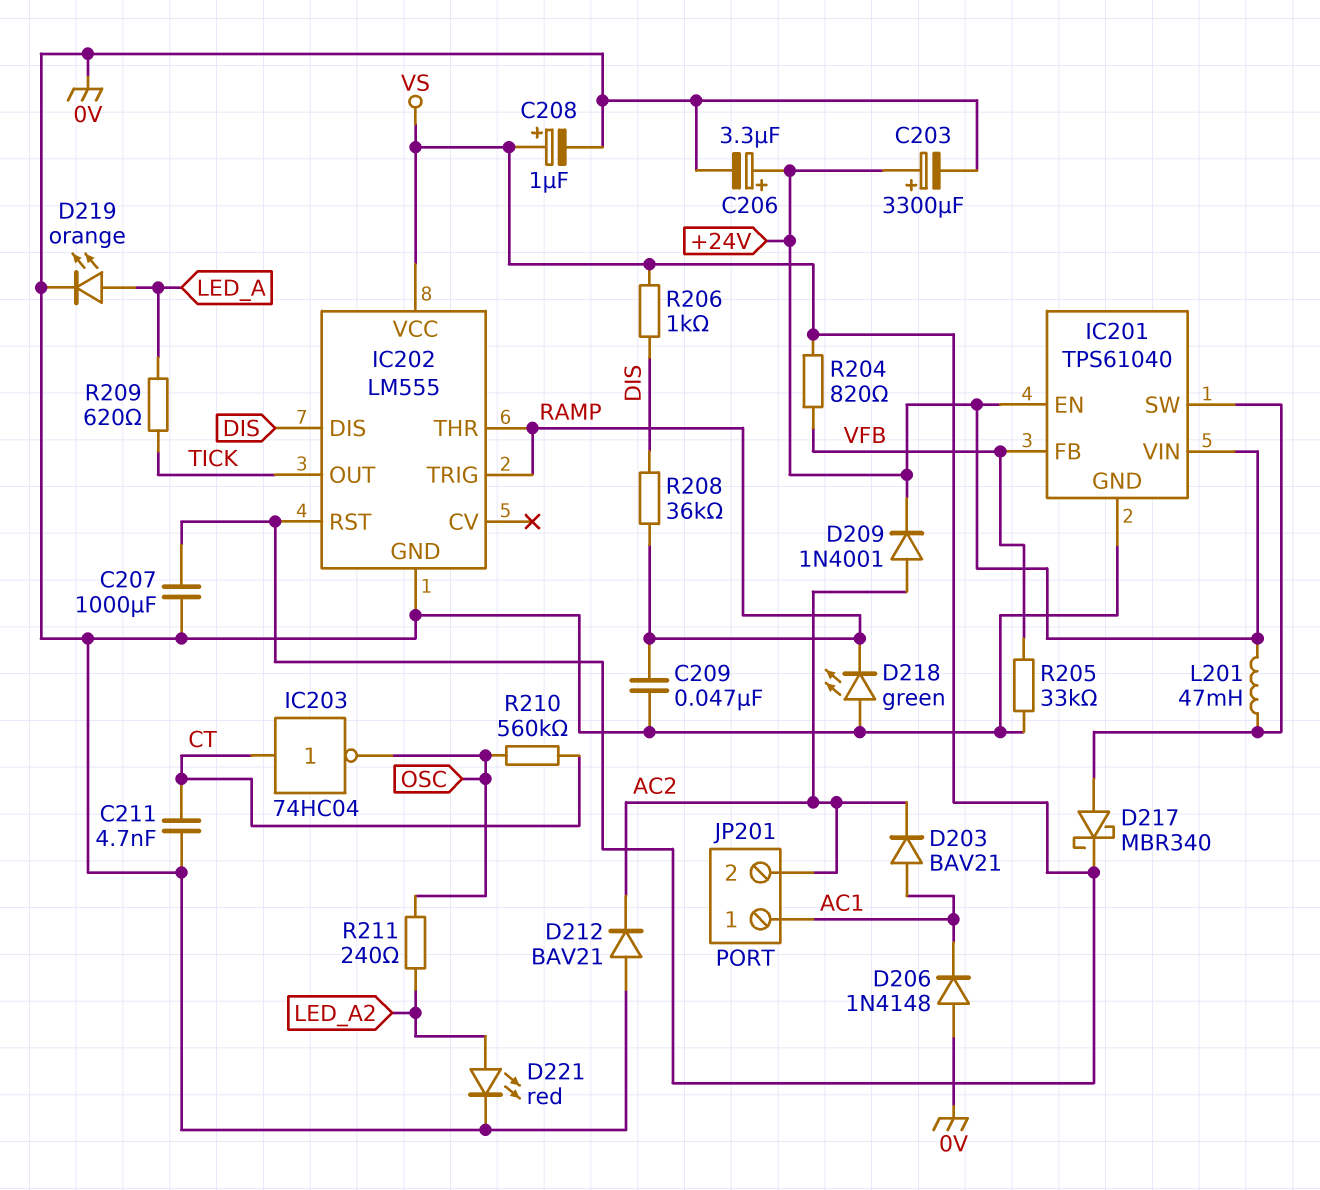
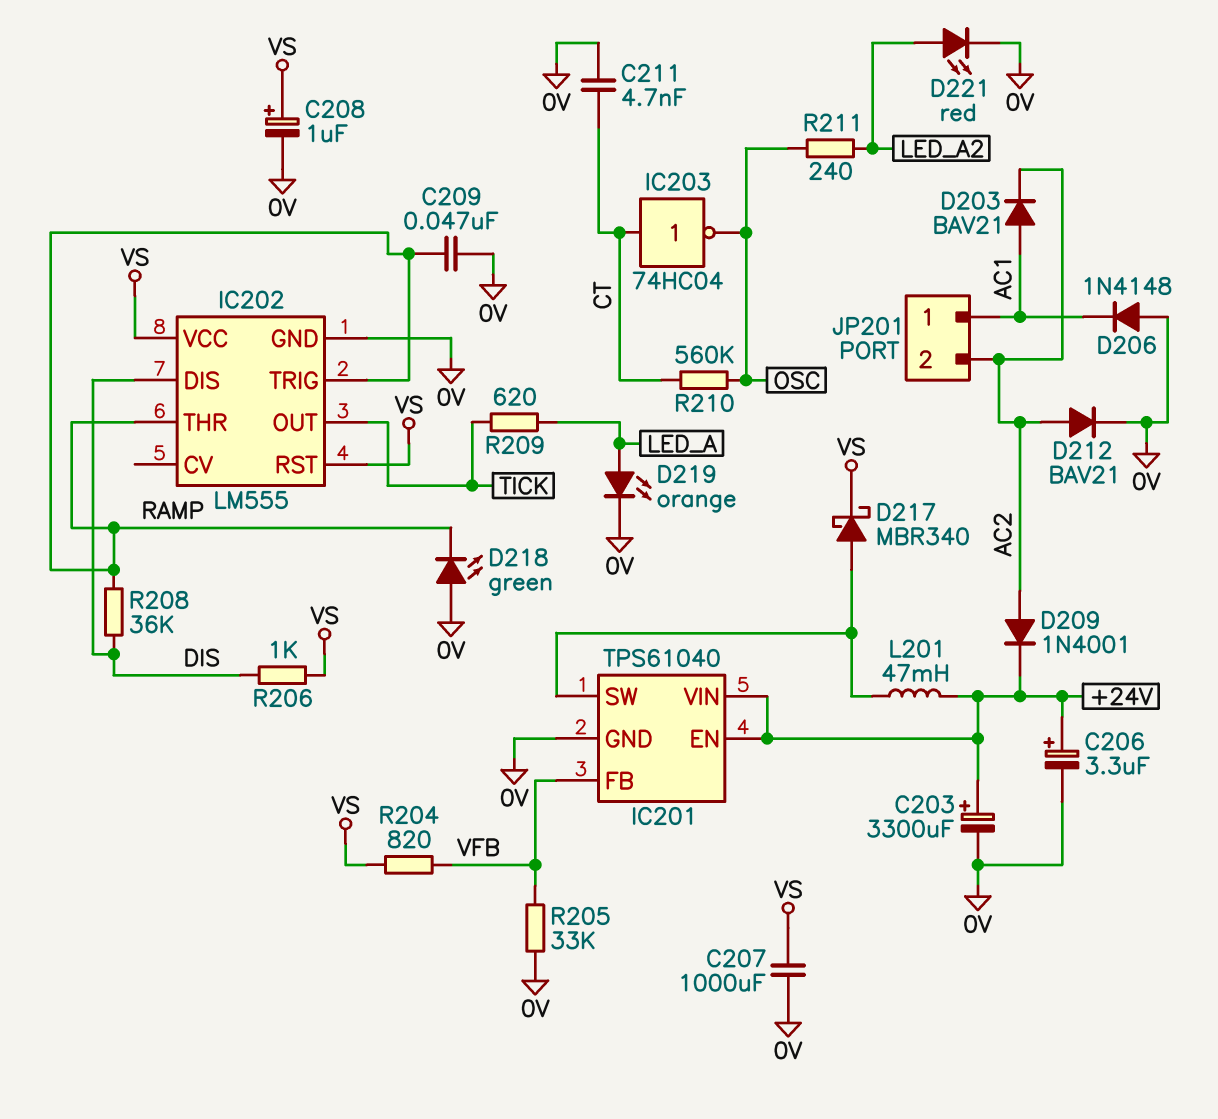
D212: diode BAV21 (A 0V, K AC2) -> diode BAV21 (A AC2, K 0V)

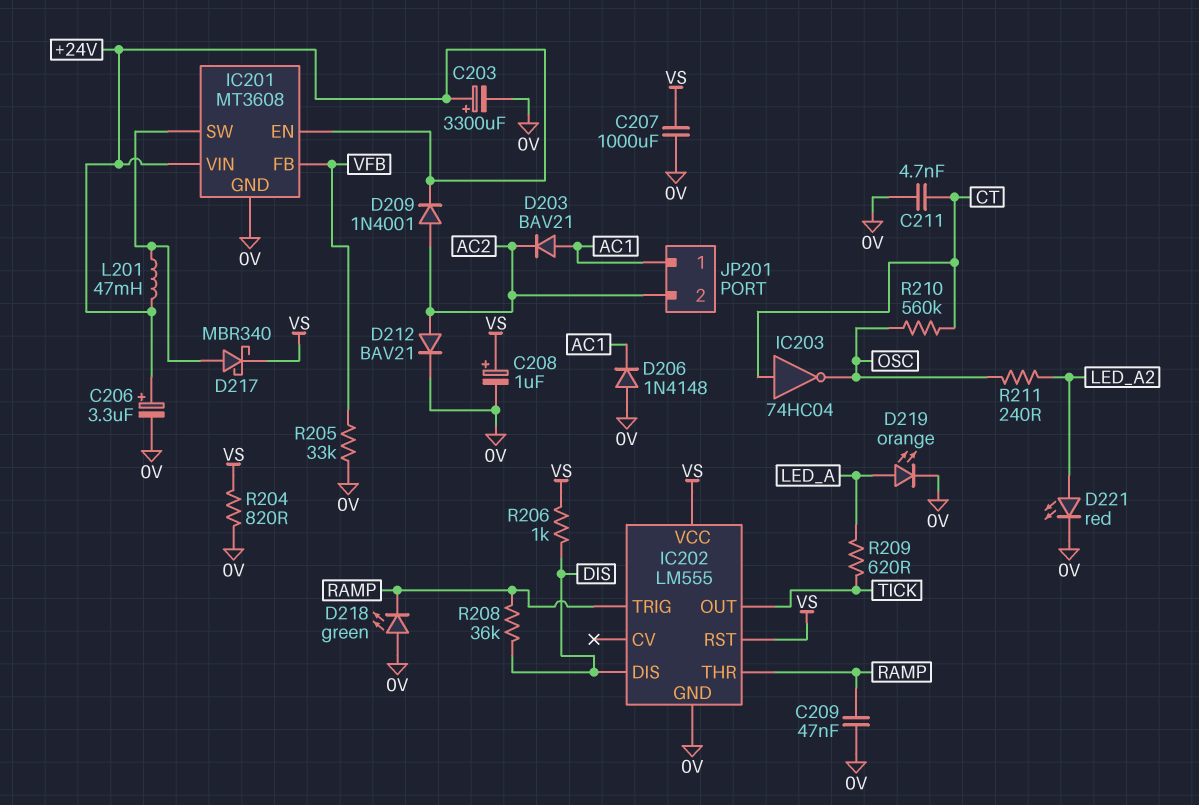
IC201: TPS61040 -> MT3608
R204: 820 (VFB, VS) -> 820 (0V, VS)

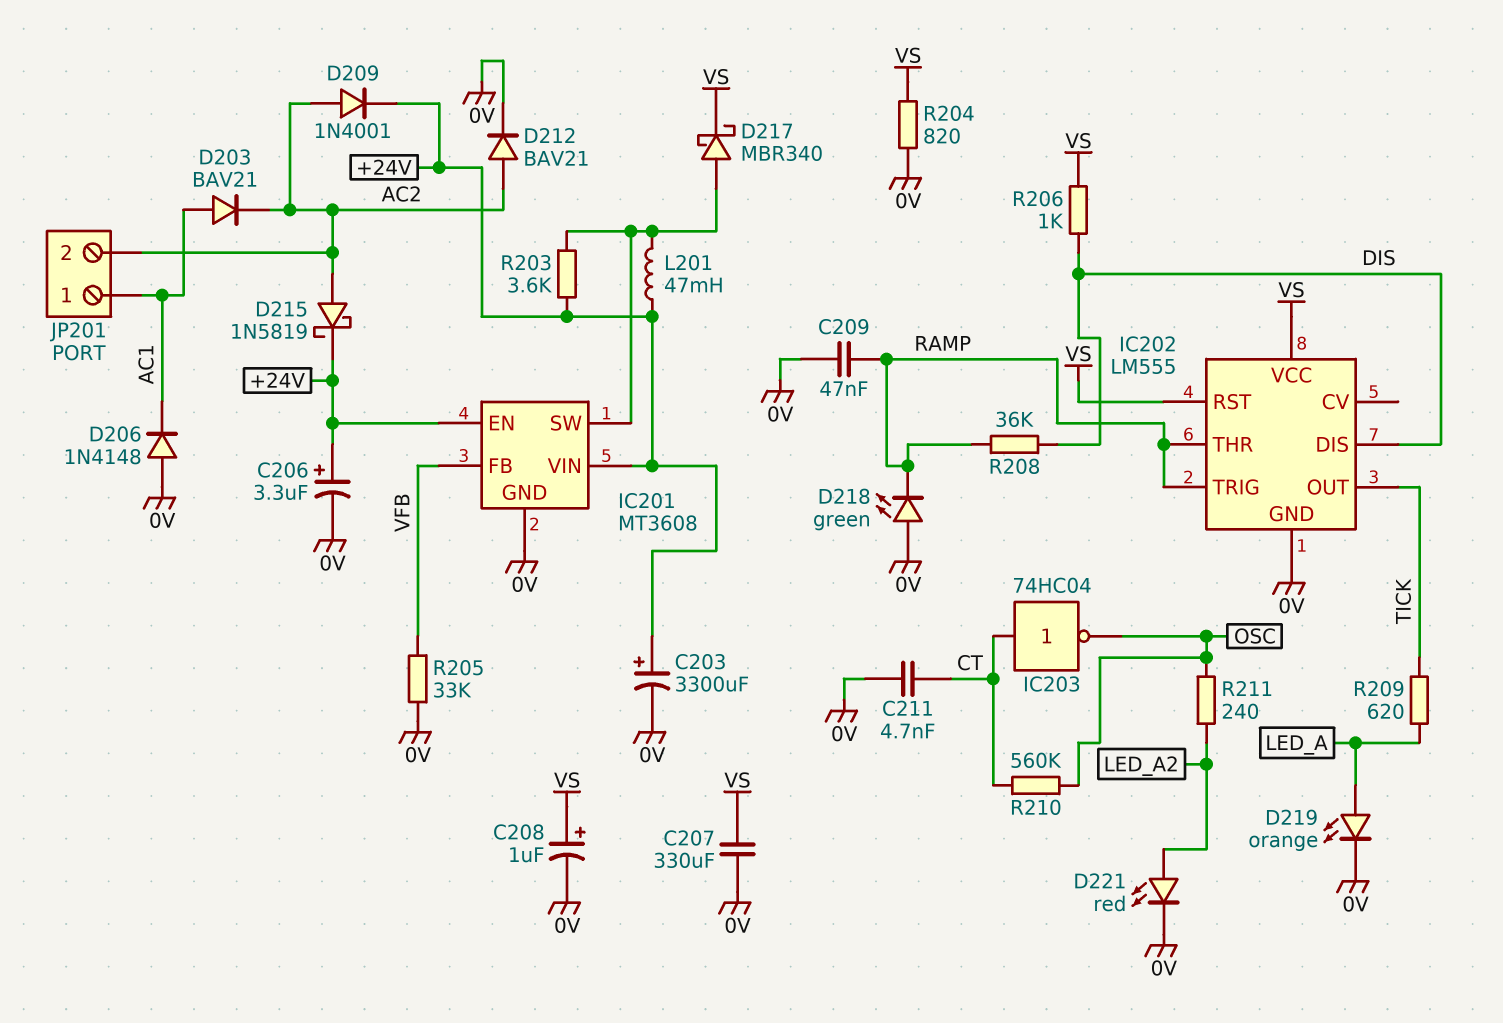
C207: 1000uF (0V, VS) -> 330uF (0V, VS)
D215: none -> schottky 1N5819 (A AC2, K +24V)
R203: none -> 3.6k (+24V, IC201/SW)

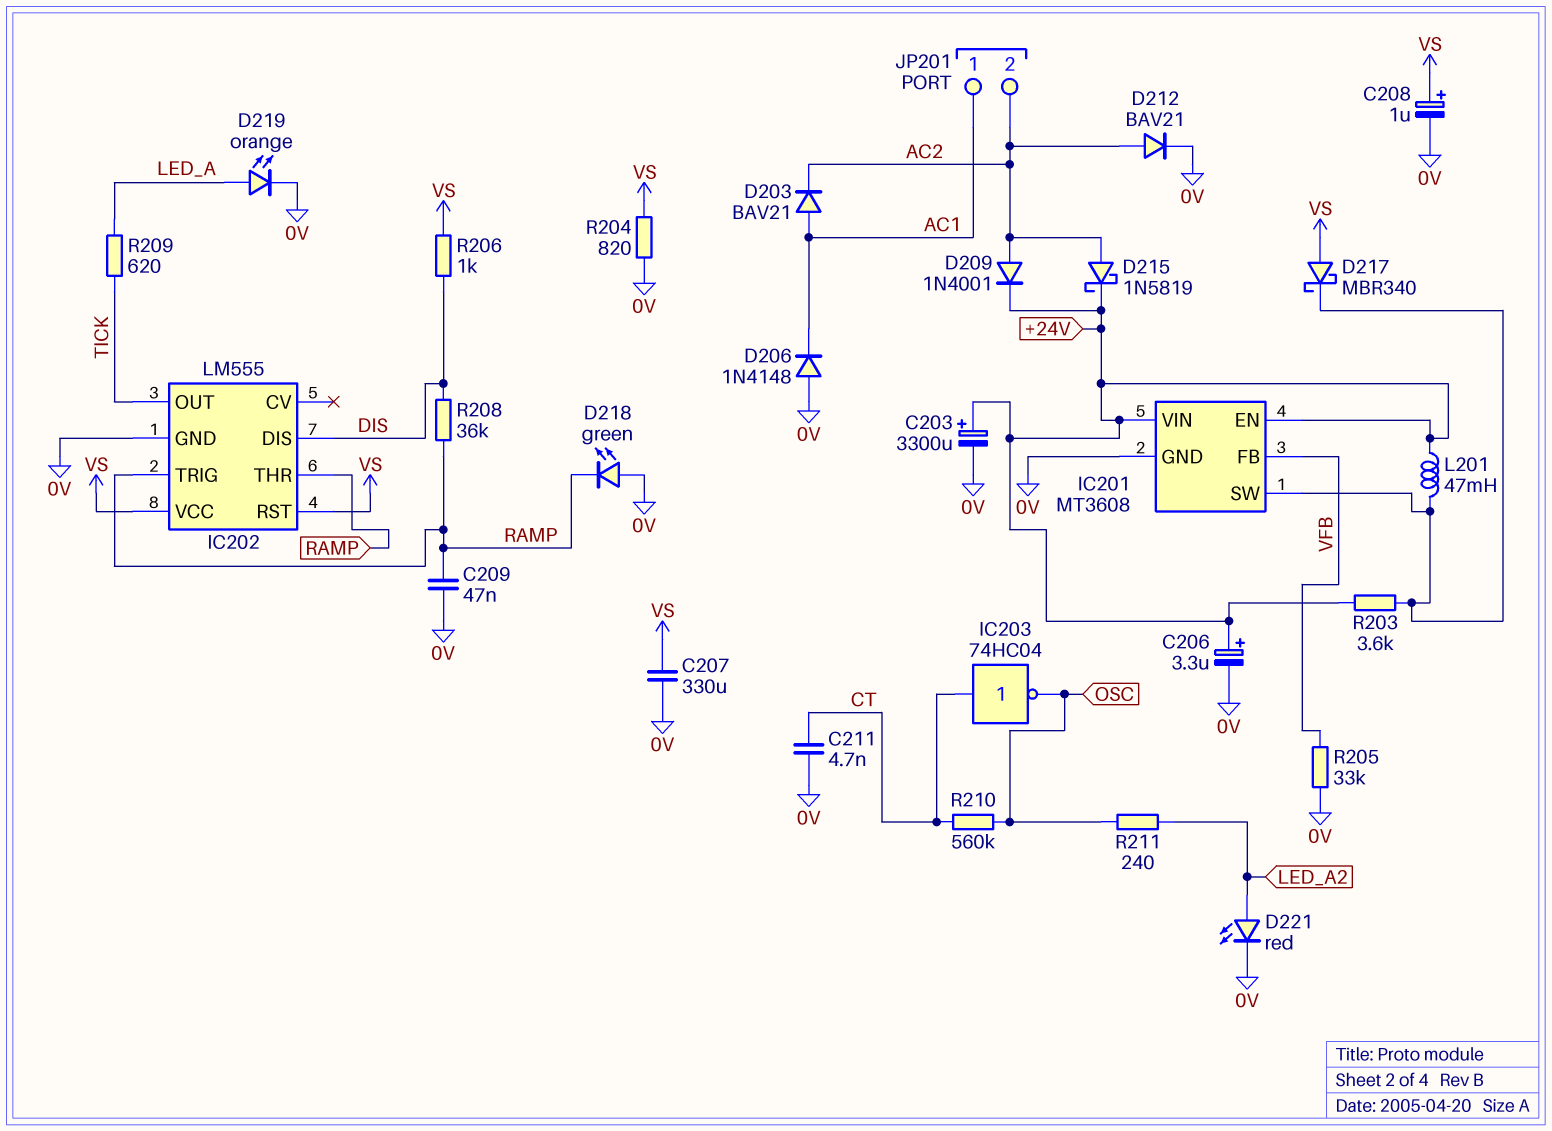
D217: schottky MBR340 (A IC201/SW, K VS) -> schottky MBR340 (A VS, K IC201/SW)

